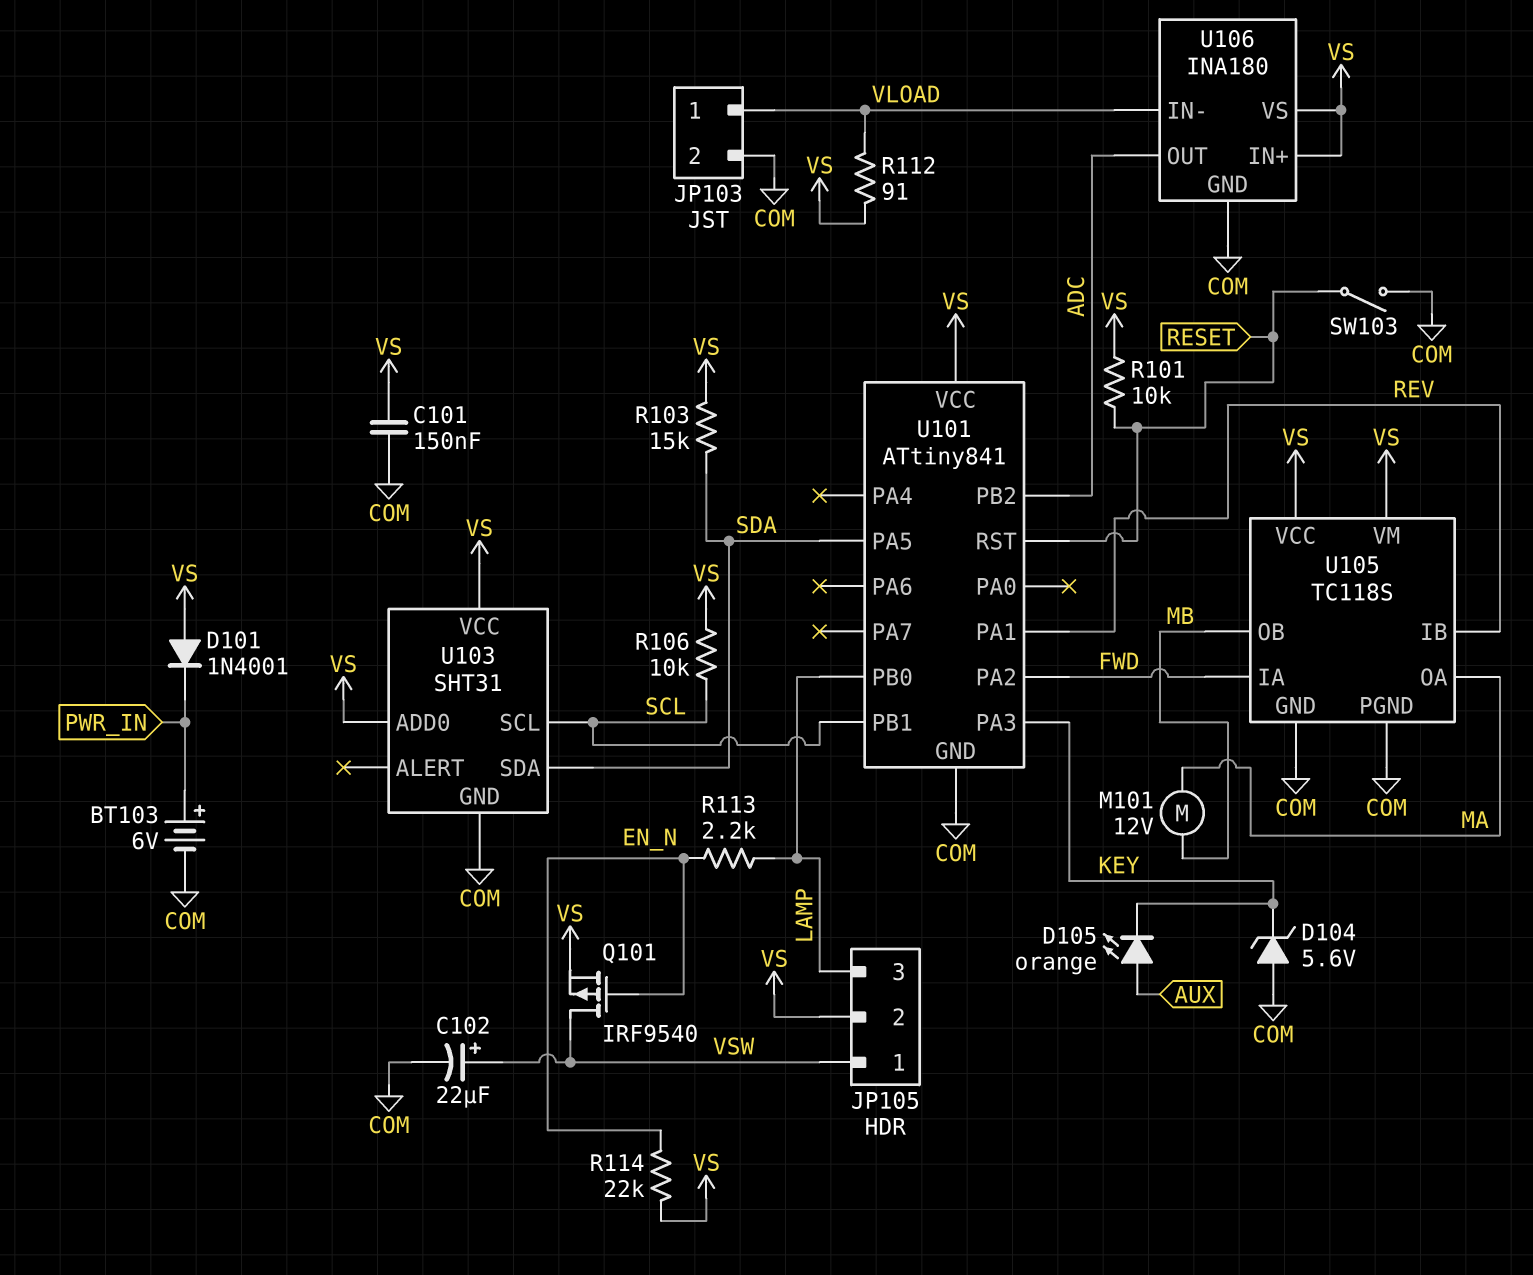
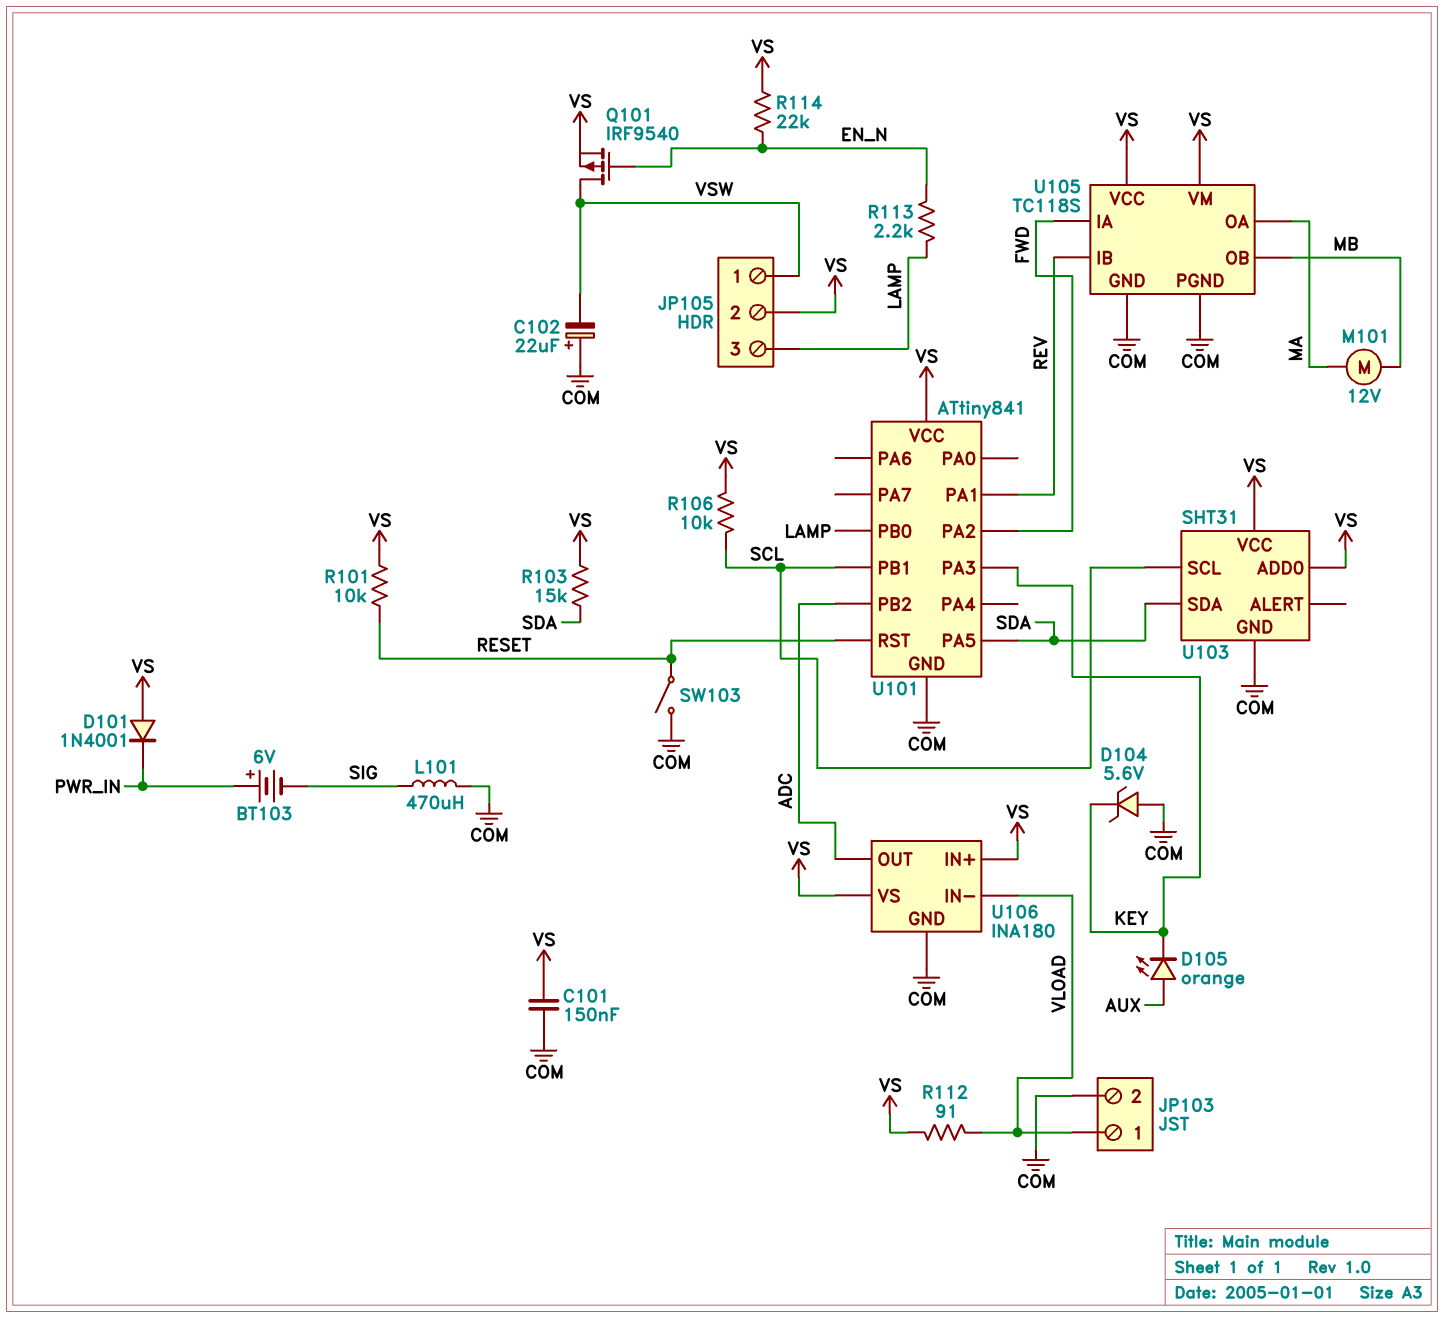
BT103: 6V (plus PWR_IN, minus COM) -> 6V (plus PWR_IN, minus SIG)
C102: 22uF (plus VSW, minus COM) -> 22uF (plus COM, minus VSW)
L101: none -> 470uH (COM, SIG)

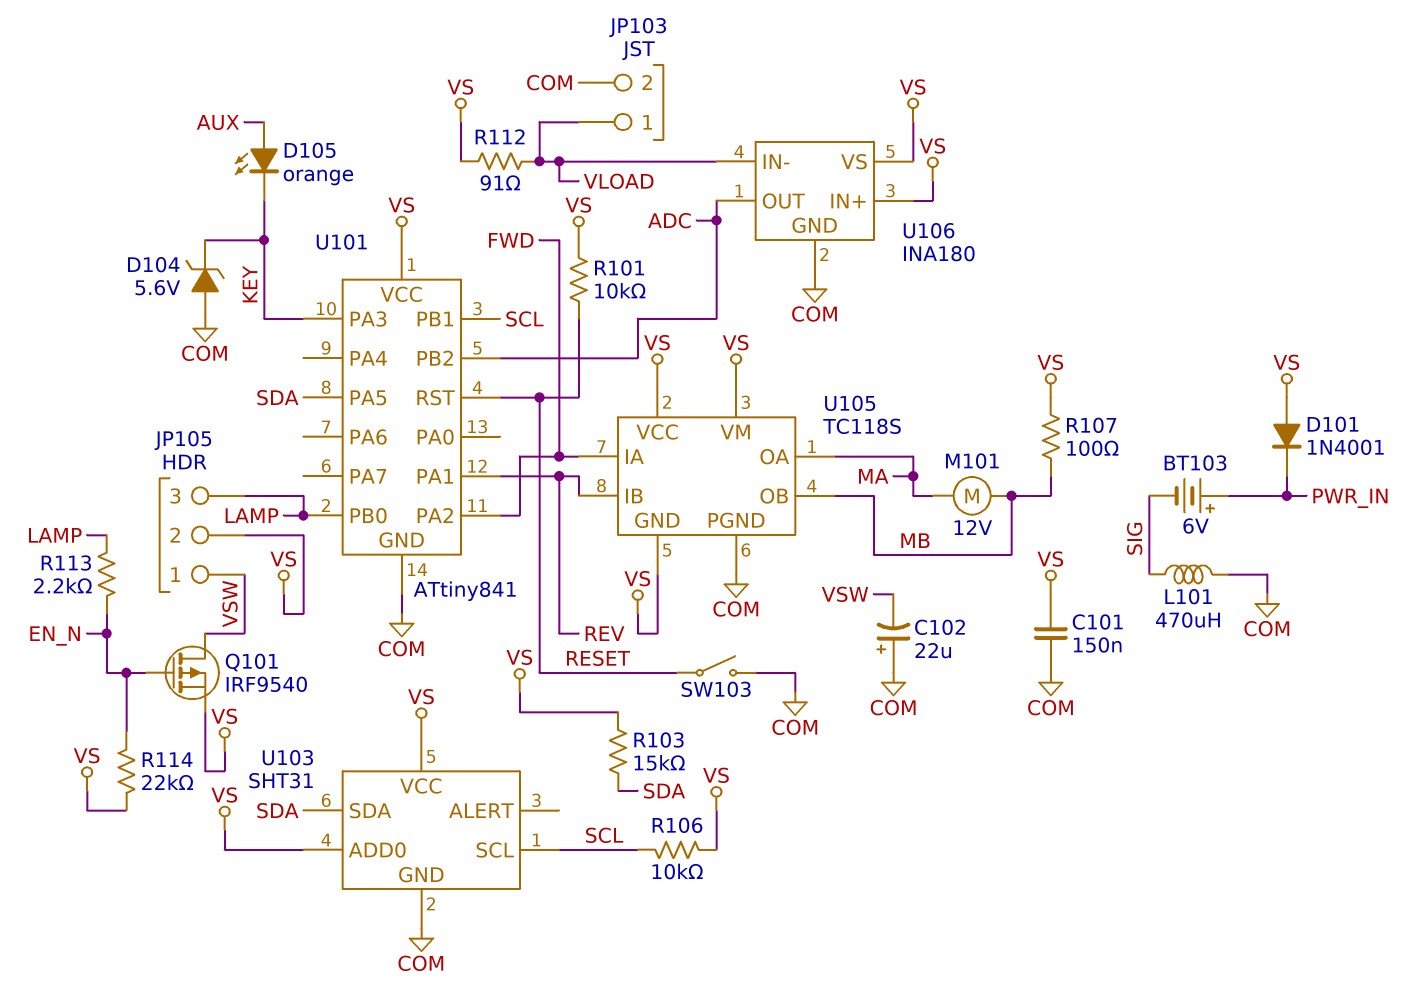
R107: none -> 100 (MB, VS)
U105 pin GND: COM -> VS

